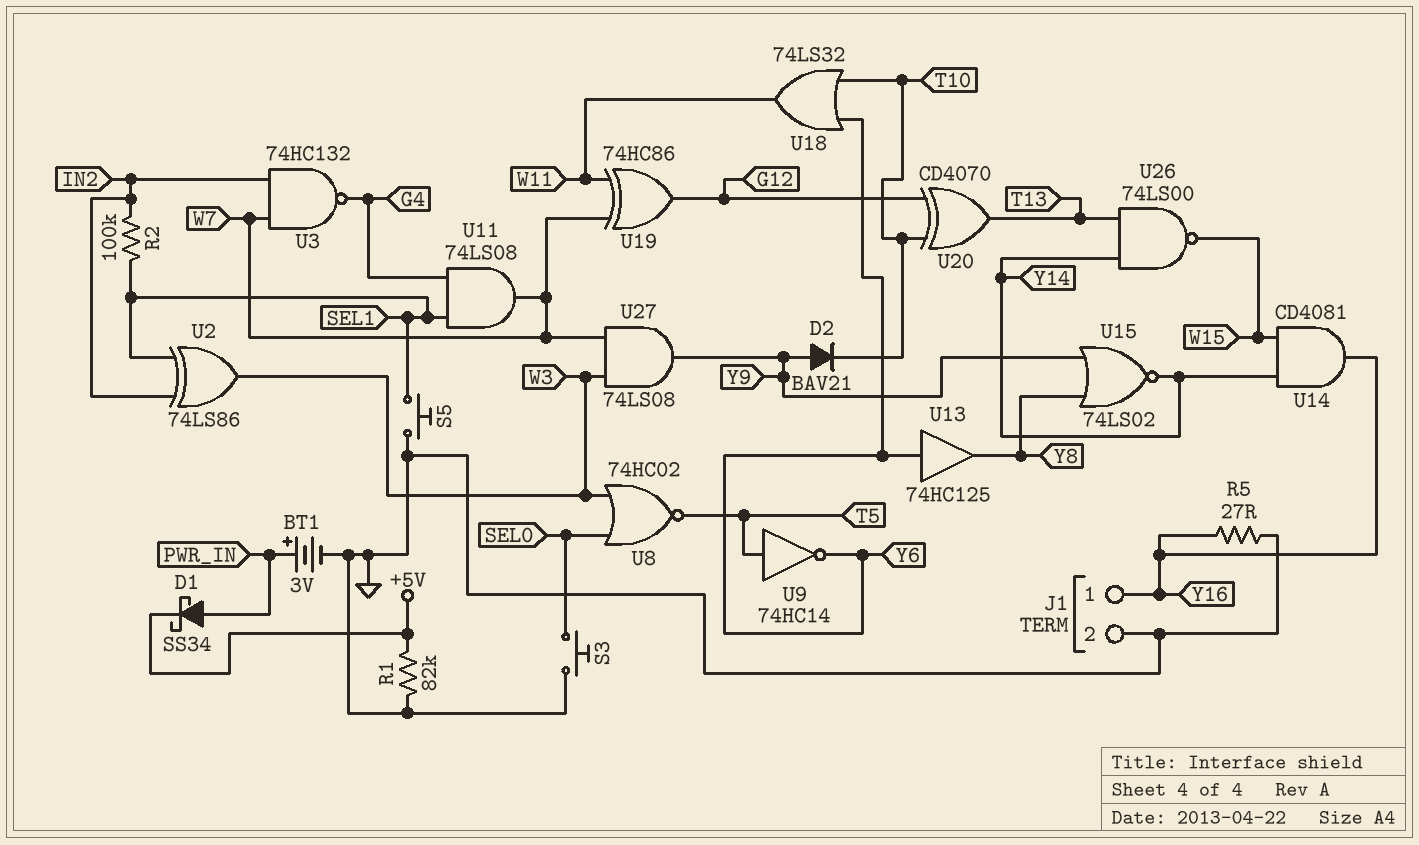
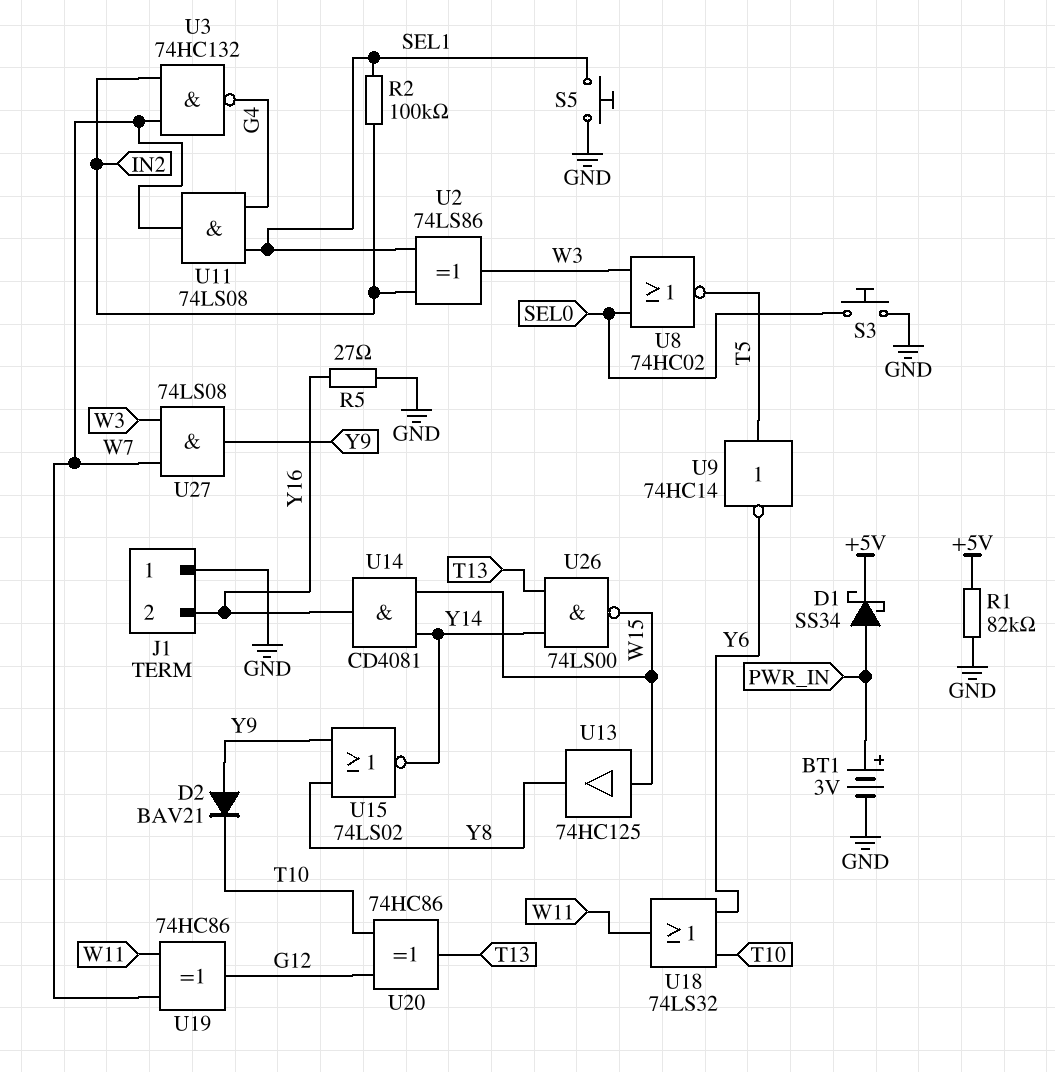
J1 pin 1: Y16 -> GND
J1 pin 2: GND -> Y16
U13: buffer 74HC125 (in Y6, out Y8) -> buffer 74HC125 (in W15, out Y8)
U20: XOR CD4070 (in G12, in T10, out T13) -> XOR 74HC86 (in G12, in T10, out T13)

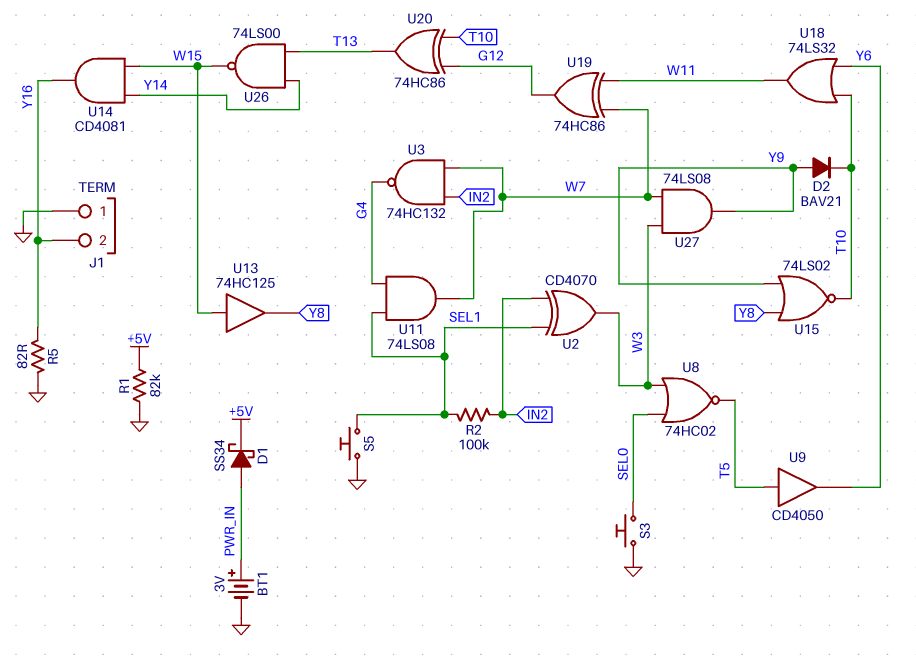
R5: 27 (GND, Y16) -> 82 (GND, Y16)
U2: XOR 74LS86 (in IN2, in SEL1, out W3) -> XOR CD4070 (in IN2, in SEL1, out W3)
U9: NOT 74HC14 (in T5, out Y6) -> buffer CD4050 (in T5, out Y6)
U15: NOR 74LS02 (in Y8, in Y9, out Y14) -> NOR 74LS02 (in Y8, in Y9, out T10)

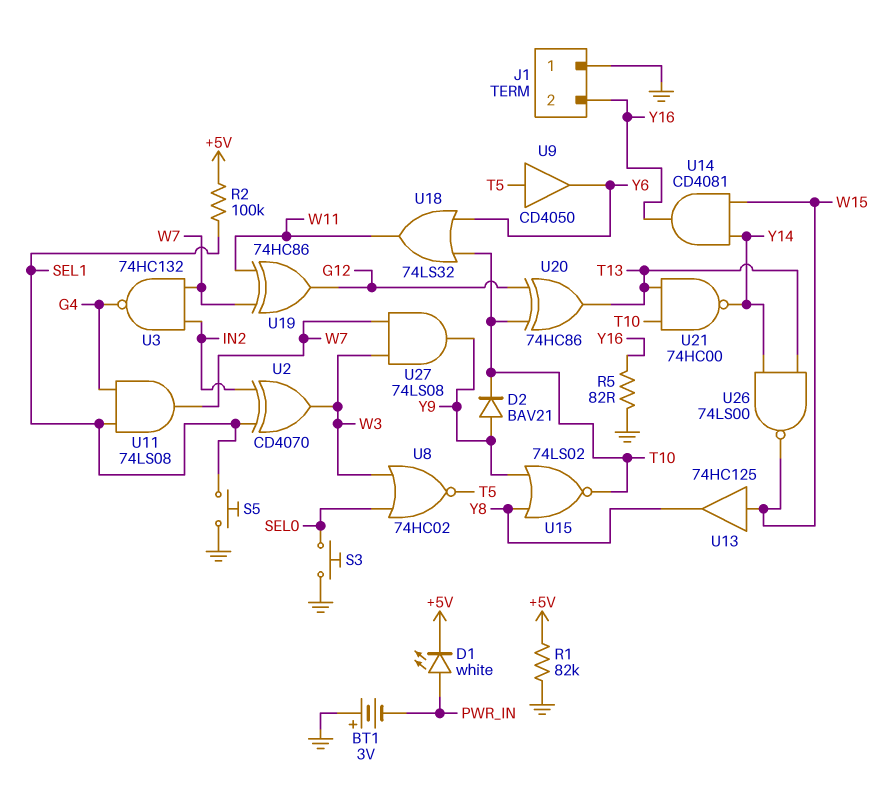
BT1: 3V (plus PWR_IN, minus GND) -> 3V (plus GND, minus PWR_IN)
D1: schottky SS34 (A PWR_IN, K +5V) -> LED white (A PWR_IN, K +5V)
R2: 100k (IN2, SEL1) -> 100k (+5V, SEL1)
U21: none -> NAND 74HC00 (in T10, in T13, out Y14)

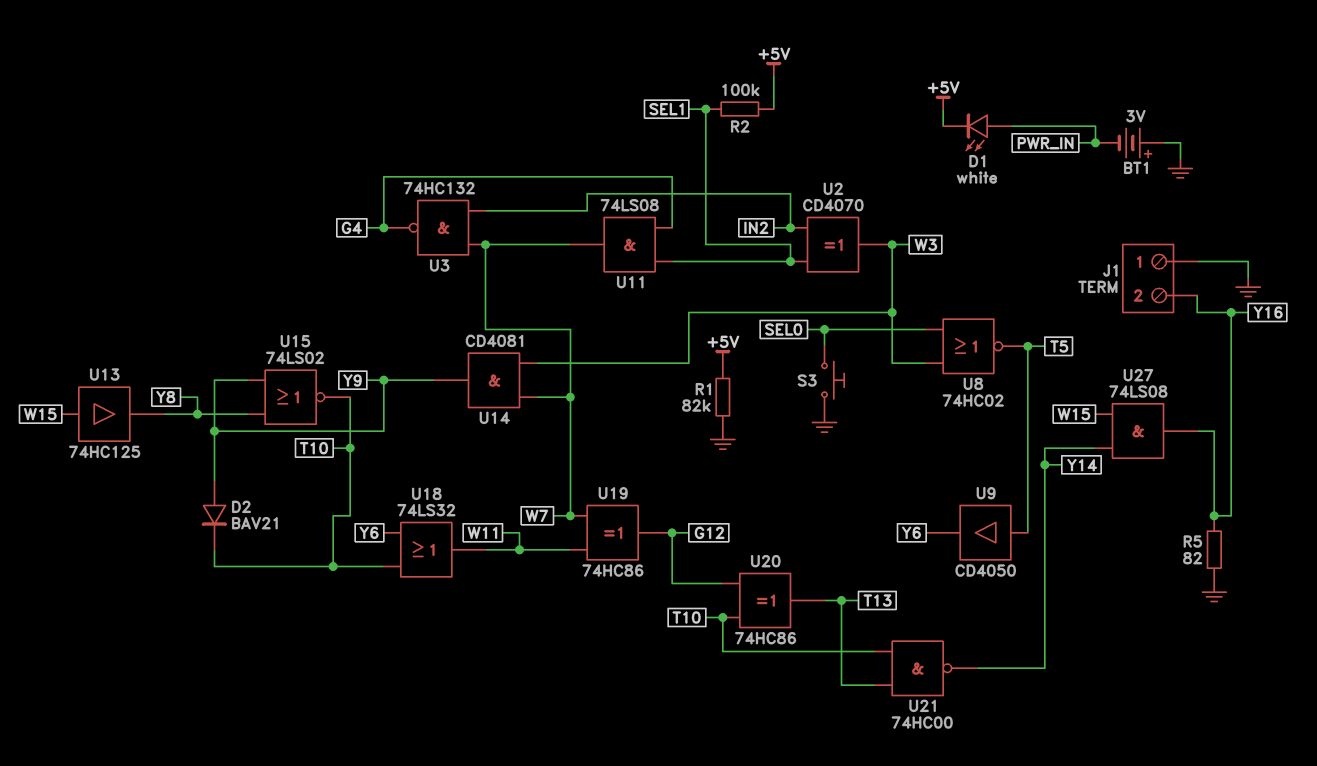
S5: button (GND, SEL1) -> none
U14: AND CD4081 (in W15, in Y14, out Y16) -> AND CD4081 (in W3, in W7, out Y9)
U26: NAND 74LS00 (in T13, in Y14, out W15) -> none
U27: AND 74LS08 (in W3, in W7, out Y9) -> AND 74LS08 (in W15, in Y14, out Y16)

